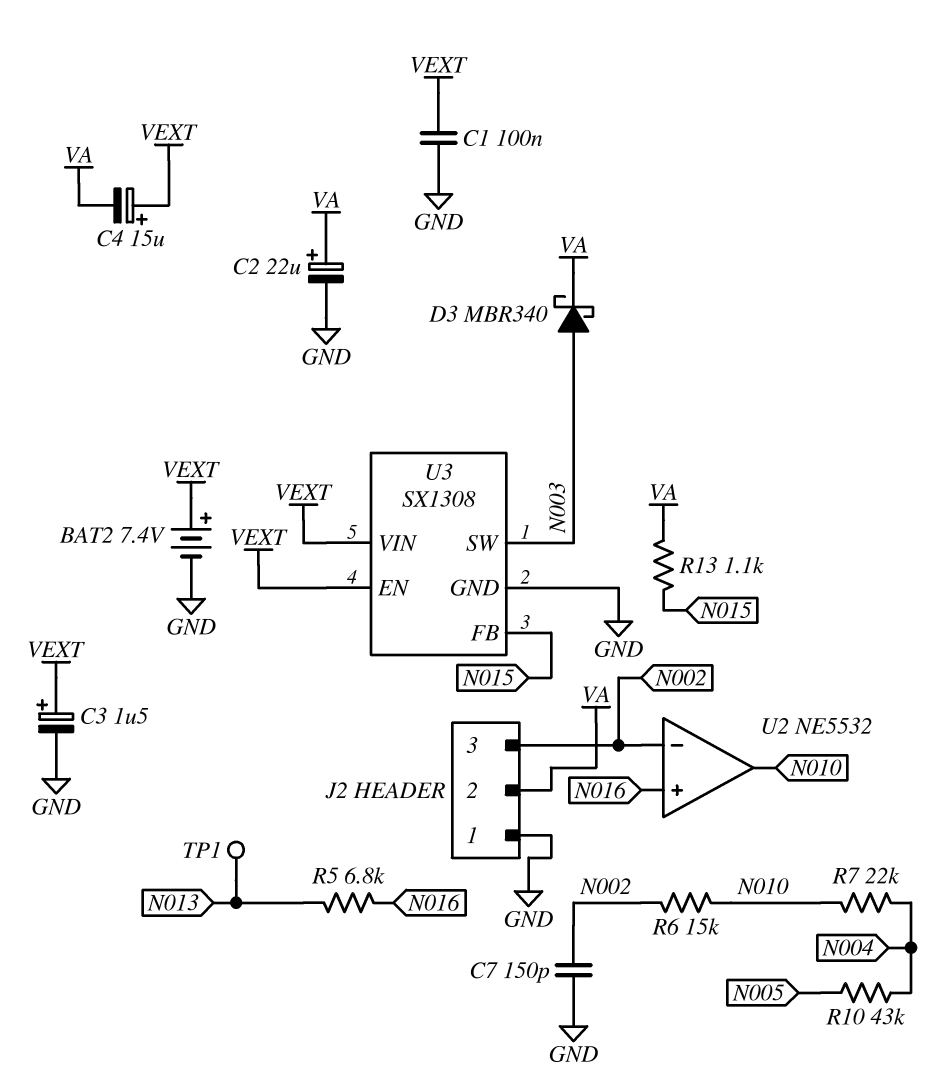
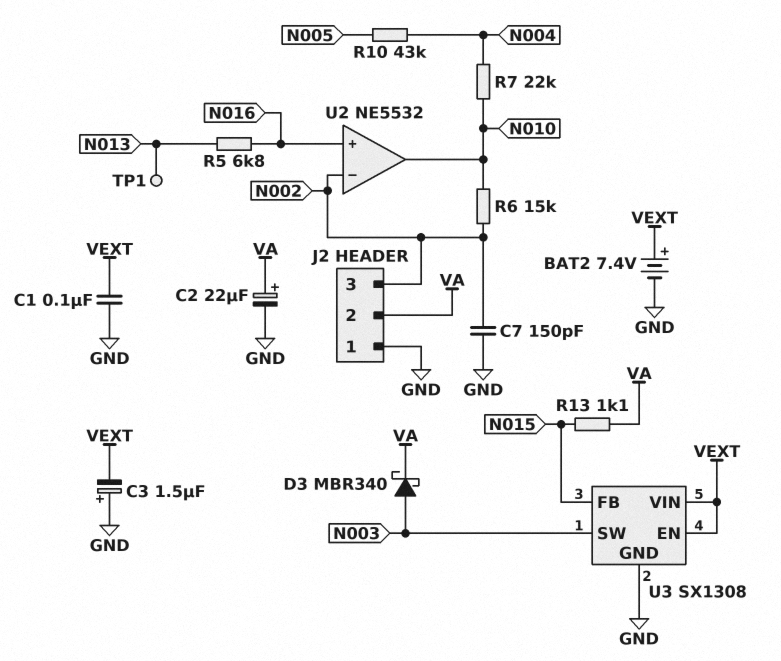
C3: 1.5uF (plus VEXT, minus GND) -> 1.5uF (plus GND, minus VEXT)
C4: 15uF (plus VEXT, minus VA) -> none

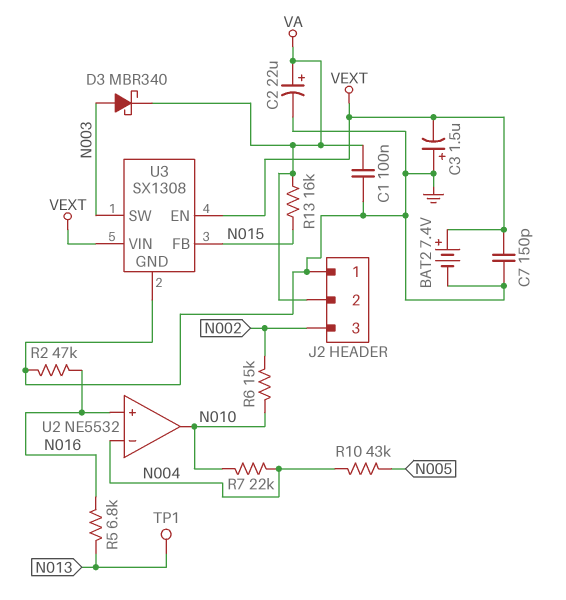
C1: 100nF (GND, VEXT) -> 100nF (GND, VA)
C7: 150pF (GND, N002) -> 150pF (GND, VEXT)
R2: none -> 47k (GND, N016)
R13: 1.1k (N015, VA) -> 16k (N015, VA)
U2 pin in-: N002 -> N004

